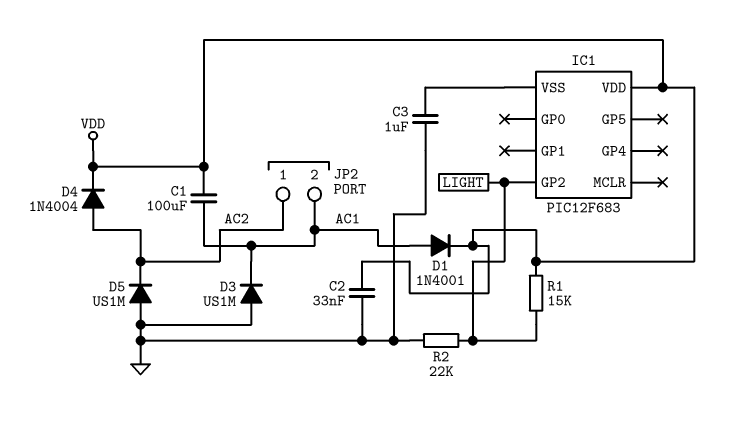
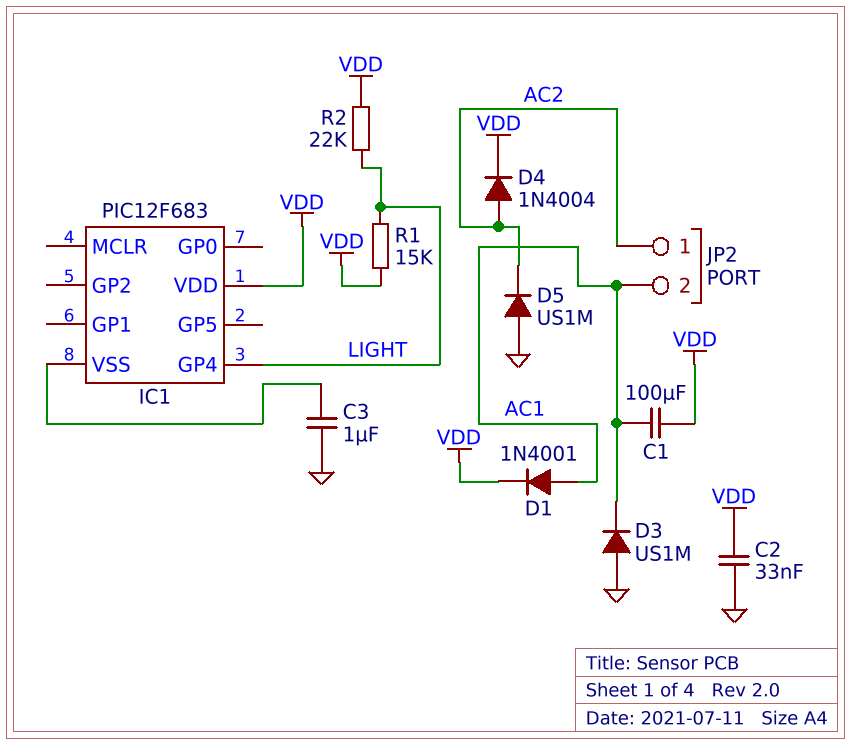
IC1 pin GP2: LIGHT -> none
IC1 pin GP4: none -> LIGHT
R2: 22k (GND, LIGHT) -> 22k (LIGHT, VDD)

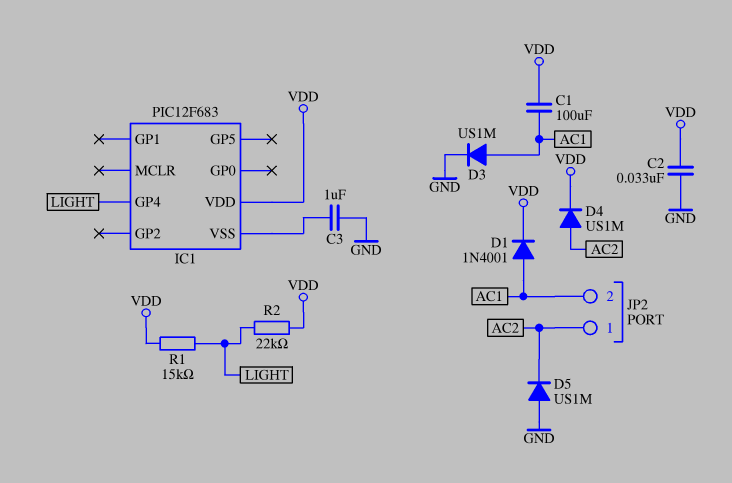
D3: diode US1M (A GND, K AC1) -> diode US1M (A AC1, K GND)
D4: diode 1N4004 (A AC2, K VDD) -> diode US1M (A AC2, K VDD)

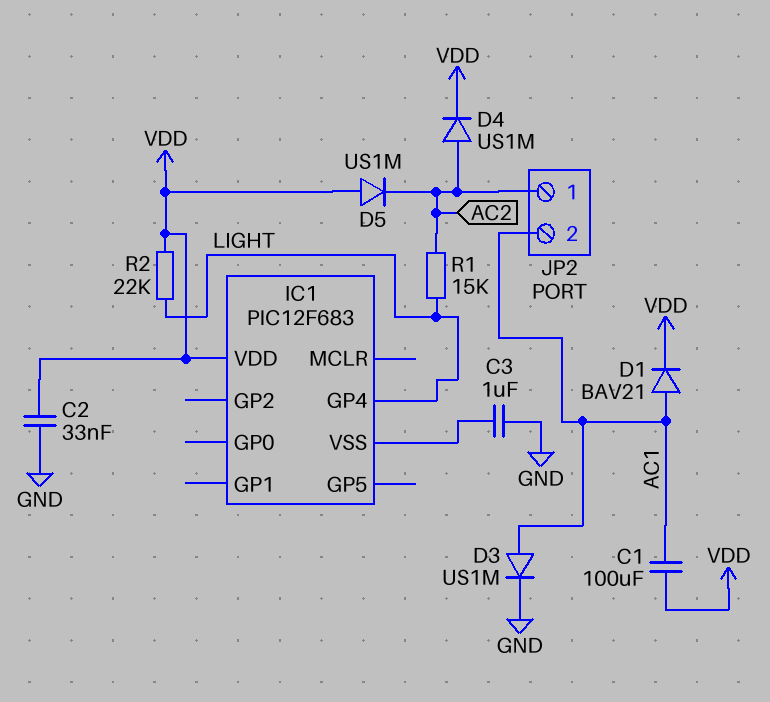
D1: diode 1N4001 (A AC1, K VDD) -> diode BAV21 (A AC1, K VDD)
D5: diode US1M (A GND, K AC2) -> diode US1M (A VDD, K AC2)
R1: 15k (LIGHT, VDD) -> 15k (AC2, LIGHT)

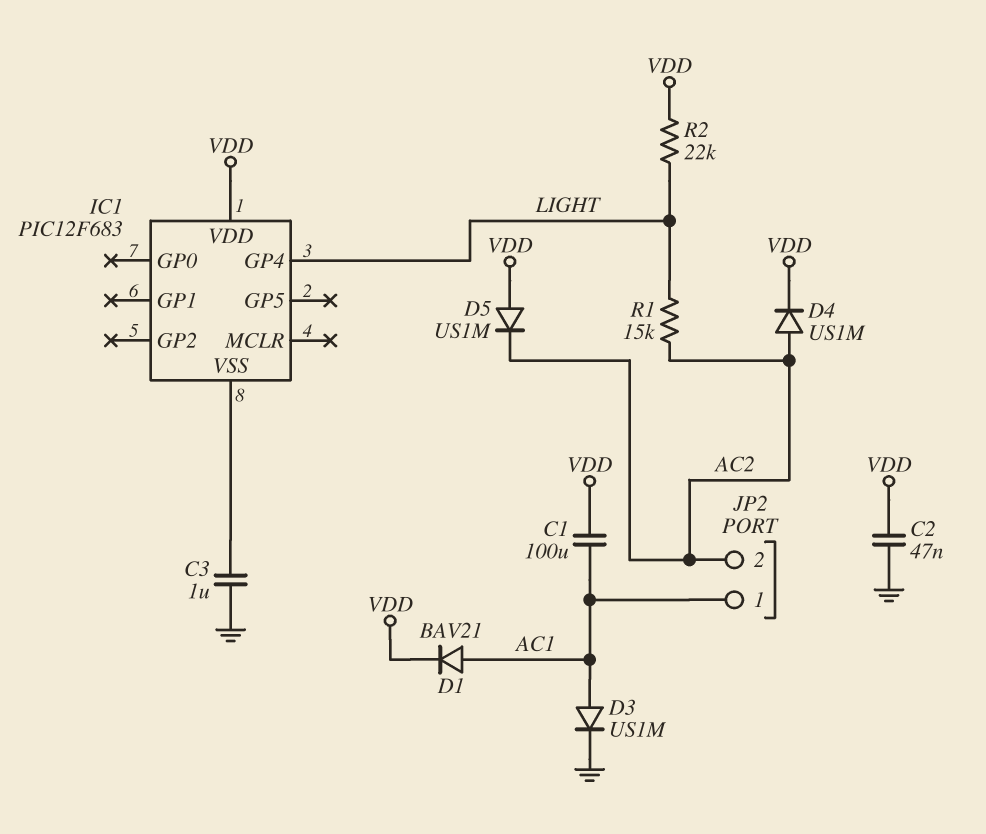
C2: 33nF (GND, VDD) -> 47nF (GND, VDD)
JP2 pin 1: AC2 -> AC1
JP2 pin 2: AC1 -> AC2

